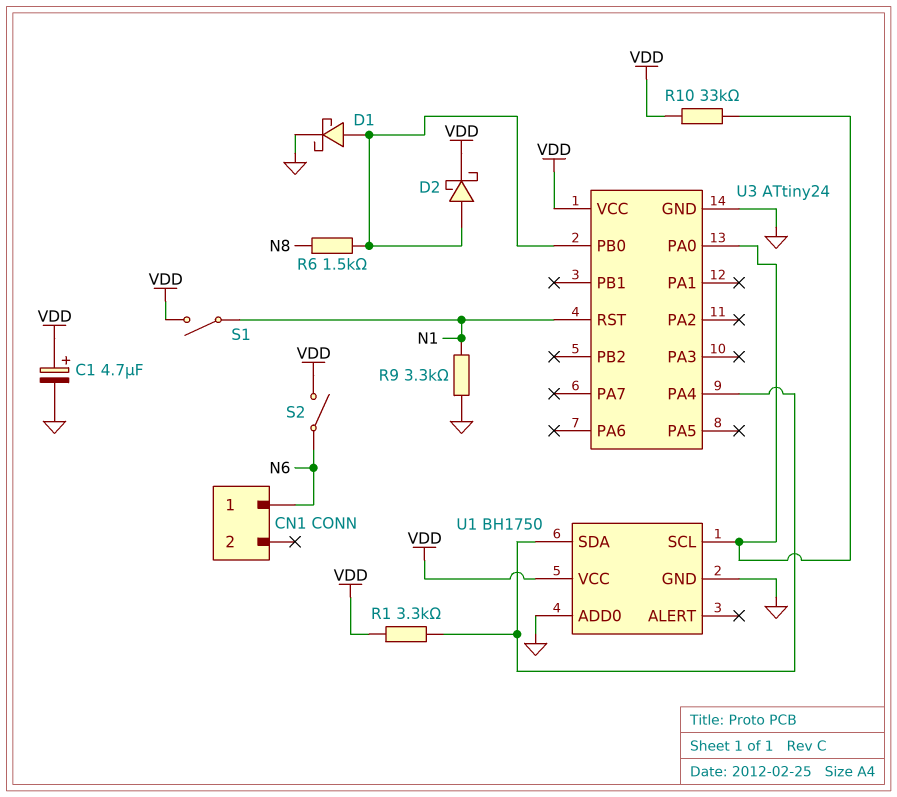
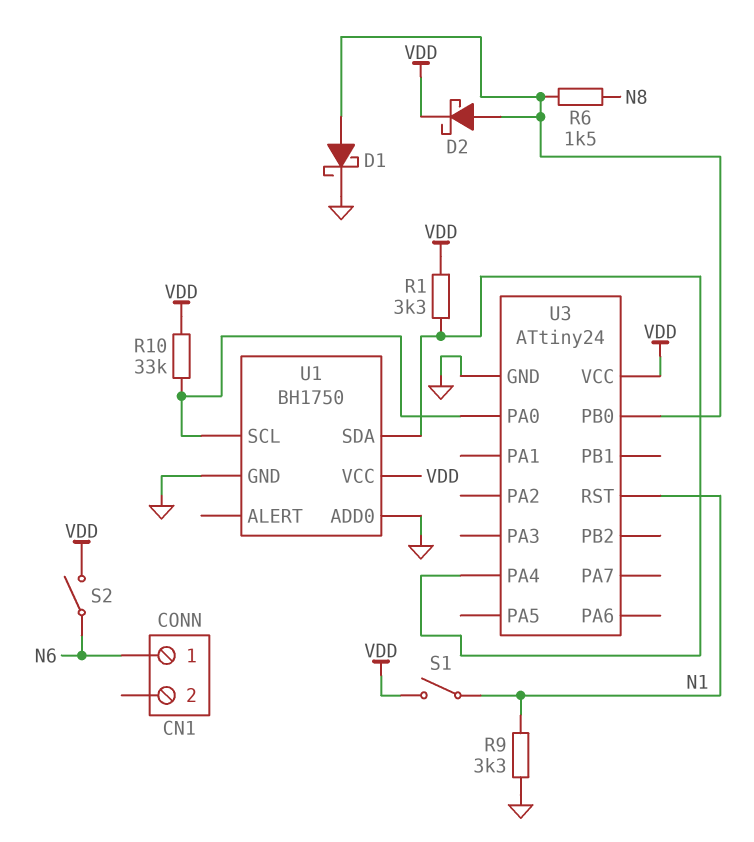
C1: 4.7uF (plus VDD, minus GND) -> none

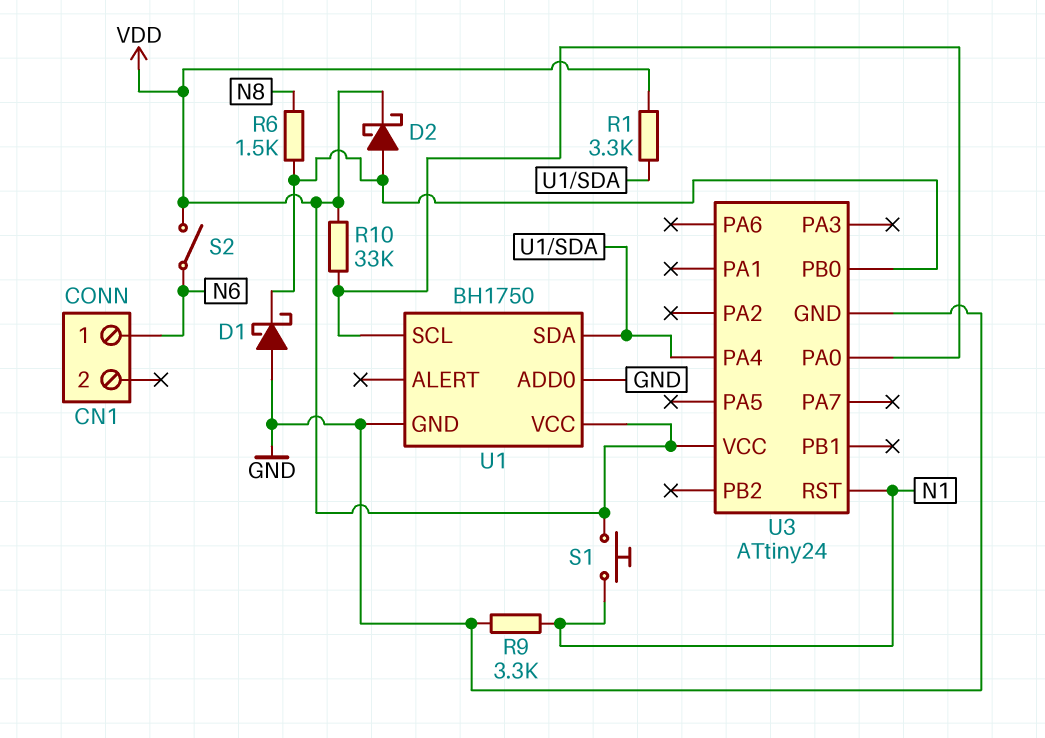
D1: schottky (A U3/PB0, K GND) -> schottky (A GND, K U3/PB0)
S1: switch (N1, VDD) -> button (N1, VDD)

